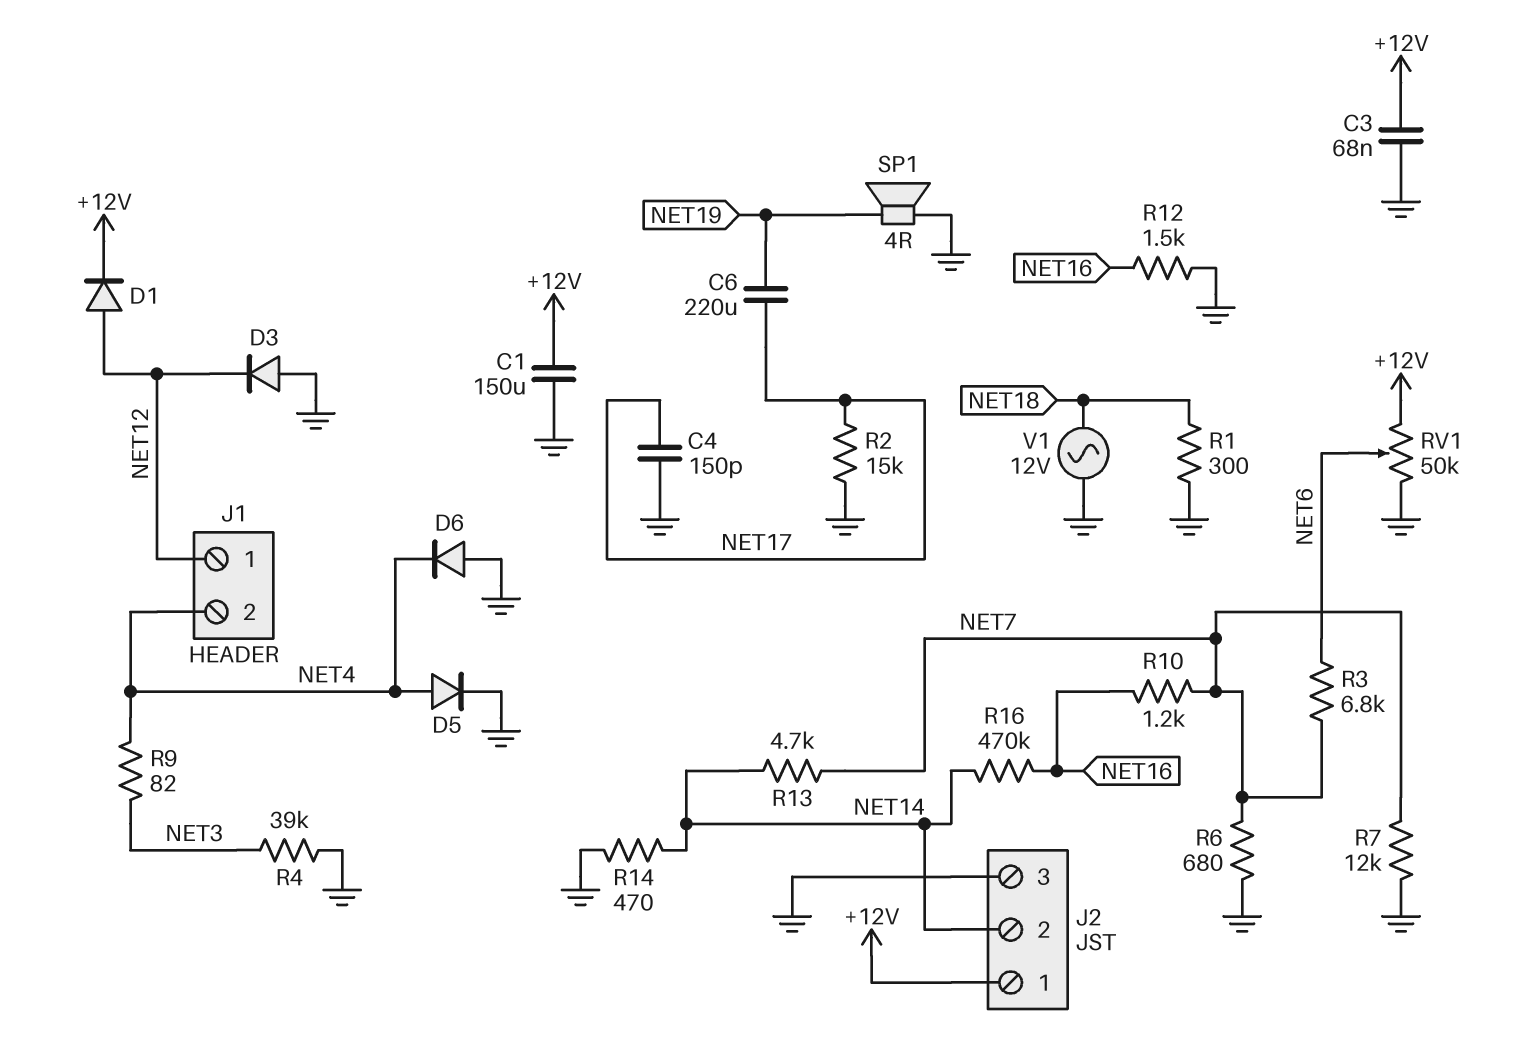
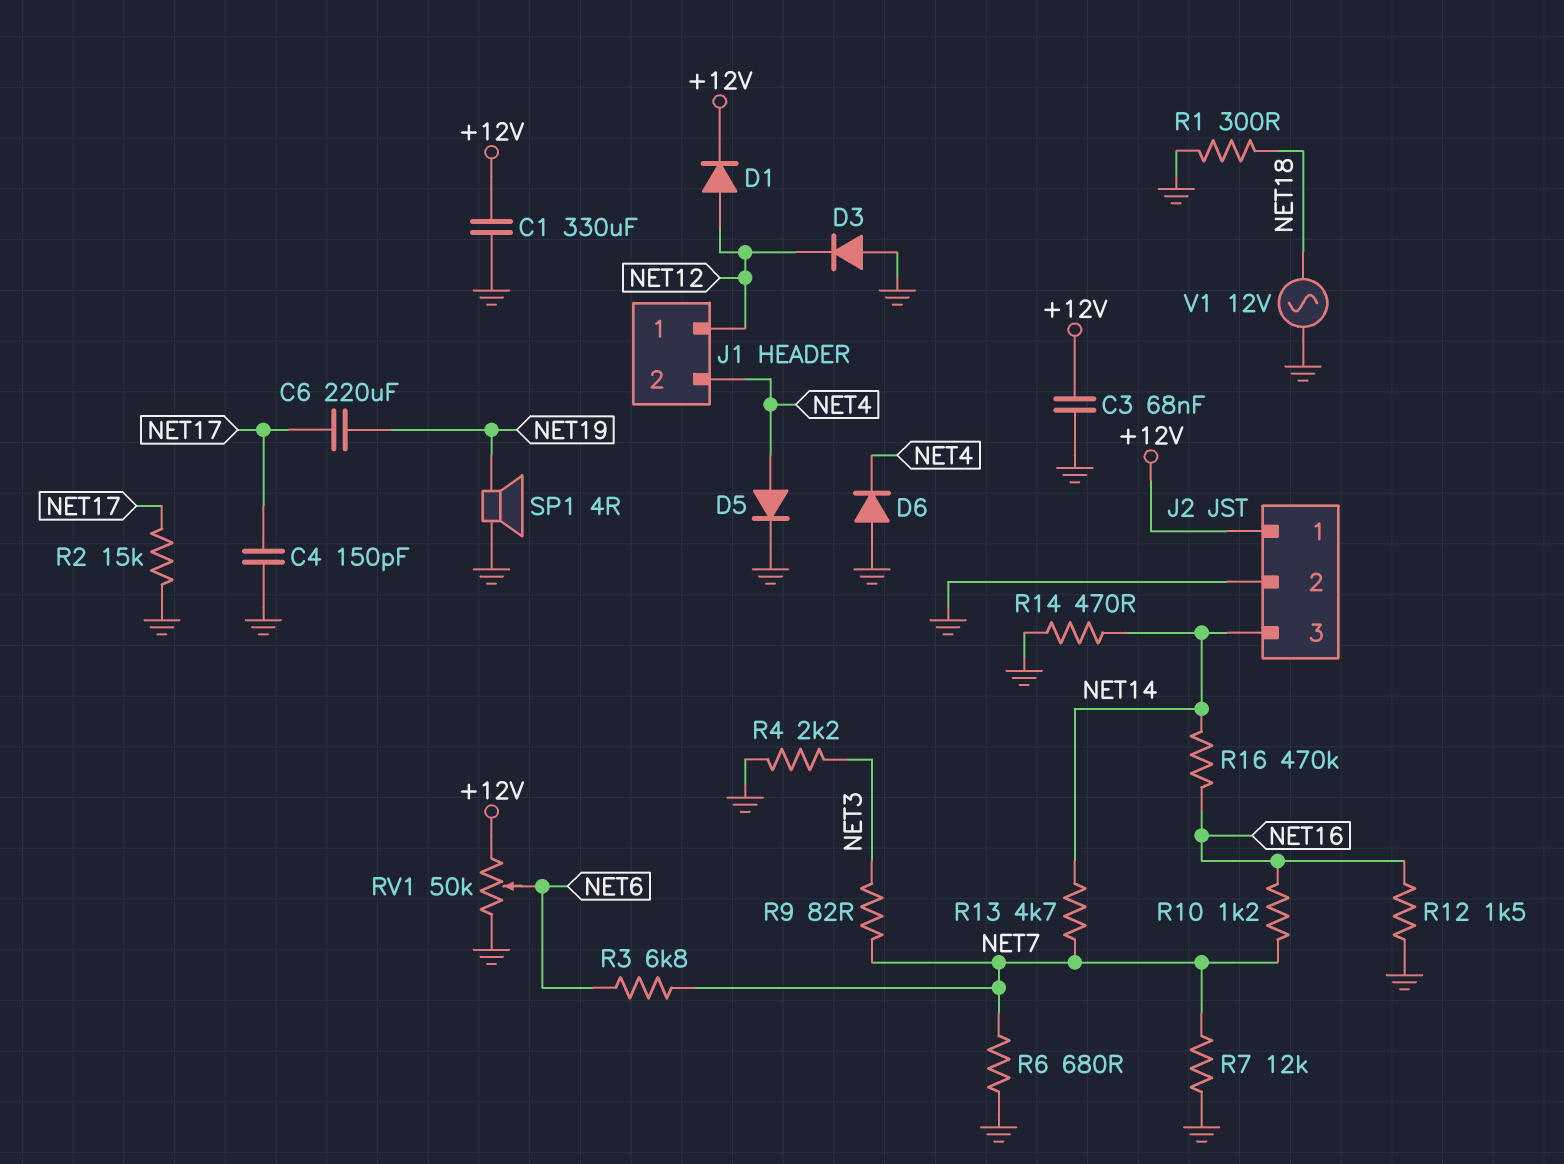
C1: 150uF (+12V, GND) -> 330uF (+12V, GND)
J2 pin 2: NET14 -> GND
J2 pin 3: GND -> NET14
R4: 39k (GND, NET3) -> 2.2k (GND, NET3)
R9: 82 (NET3, NET4) -> 82 (NET3, NET7)

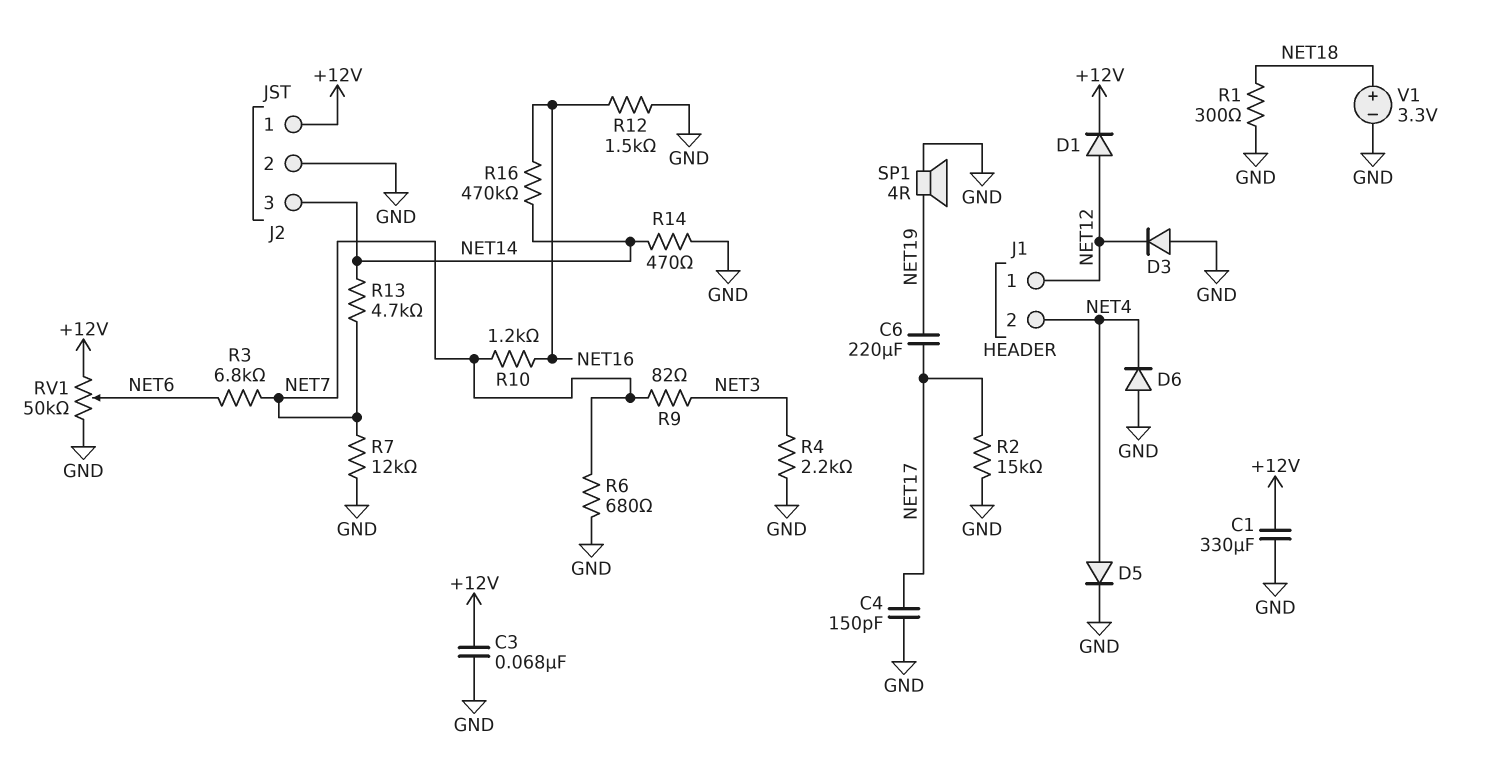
V1: AC 12V (GND, NET18) -> 3.3V (plus NET18, minus GND)

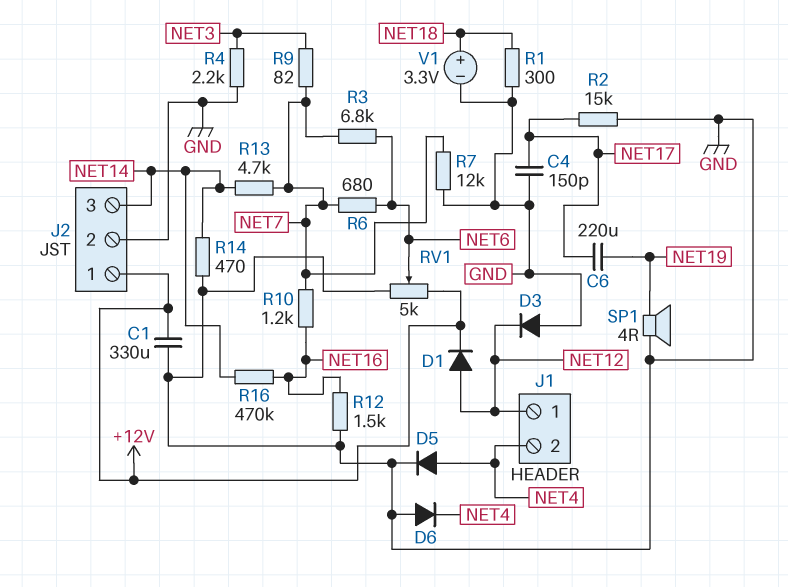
C3: 68nF (+12V, GND) -> none
R6: 680 (GND, NET7) -> 680 (NET6, NET7)
RV1: 50k (+12V, GND, wiper NET6) -> 5k (+12V, GND, wiper NET6)

